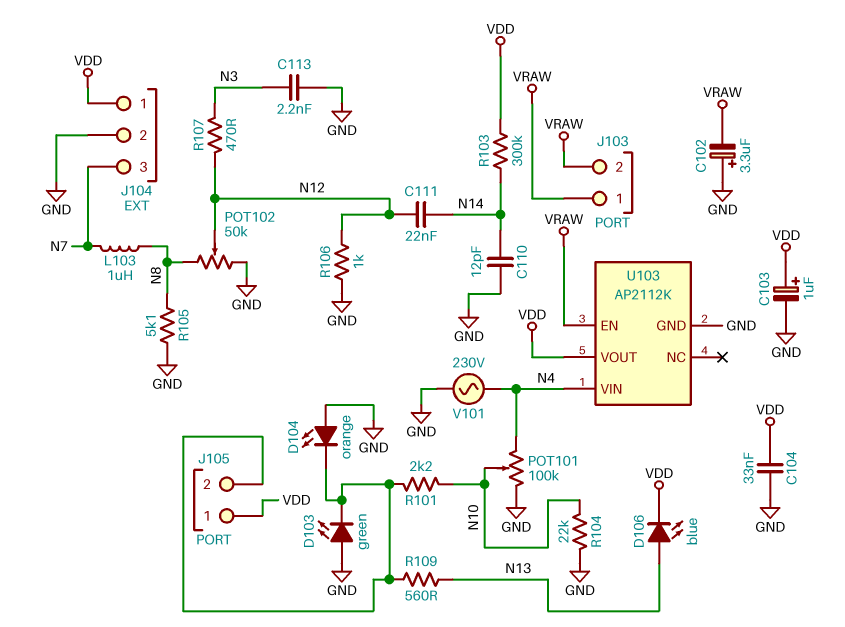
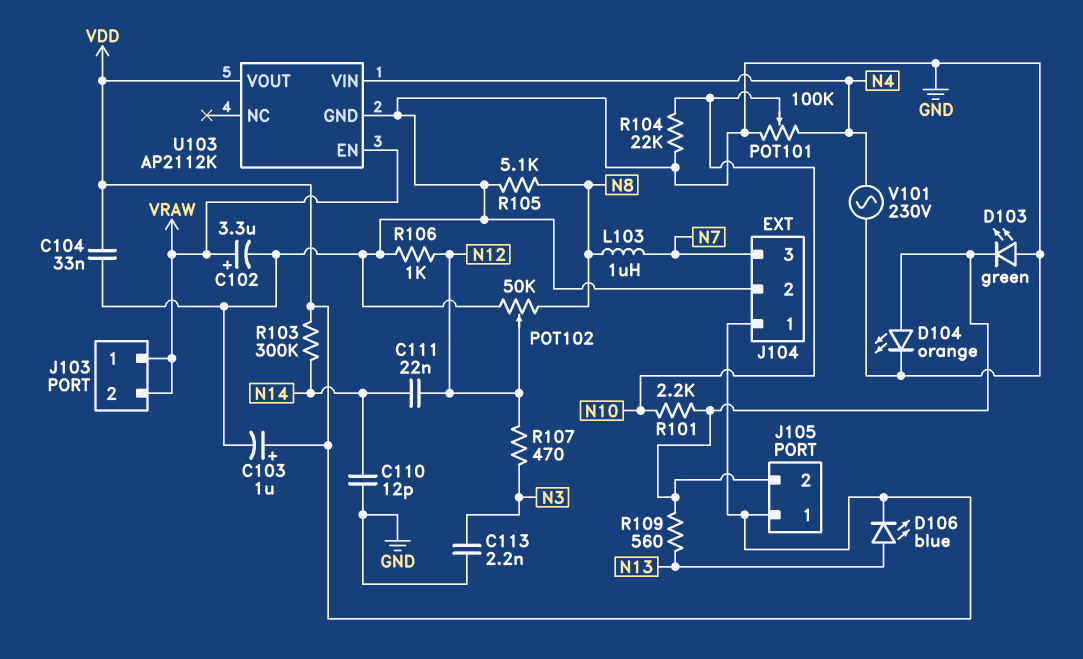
C102: 3.3uF (plus GND, minus VRAW) -> 3.3uF (plus VRAW, minus GND)
D104: LED orange (A GND, K J105/2) -> LED orange (A J105/2, K GND)

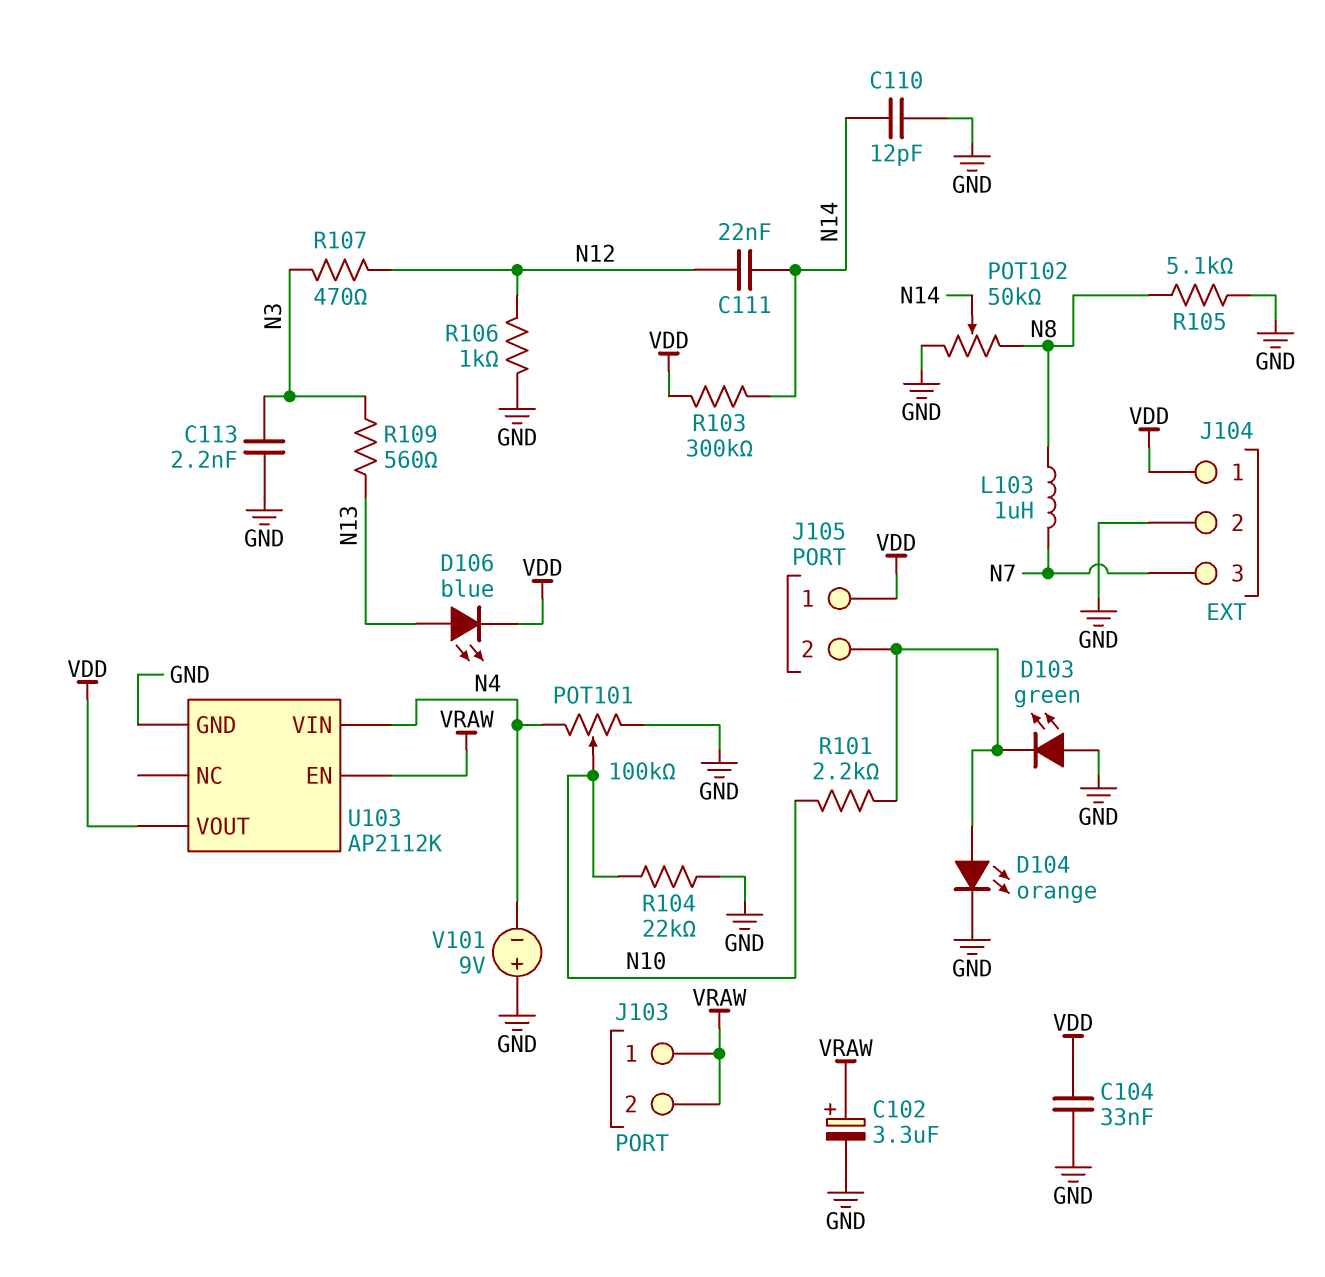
C103: 1uF (plus VDD, minus GND) -> none
POT102: 50k (GND, N8, wiper N12) -> 50k (GND, N8, wiper N14)
R109: 560 (J105/2, N13) -> 560 (N3, N13)
V101: AC 230V (GND, N4) -> 9V (plus GND, minus N4)

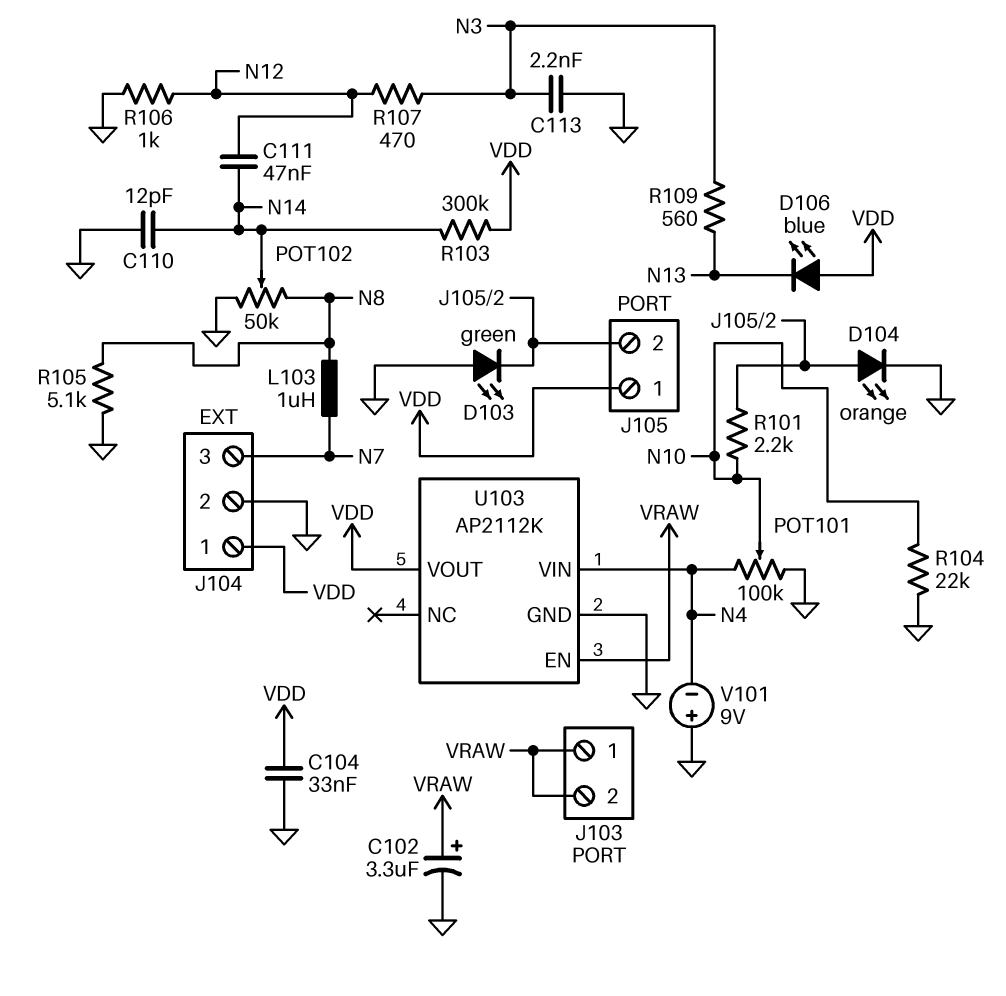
C111: 22nF (N12, N14) -> 47nF (N12, N14)
D106: LED blue (A N13, K VDD) -> LED blue (A VDD, K N13)

